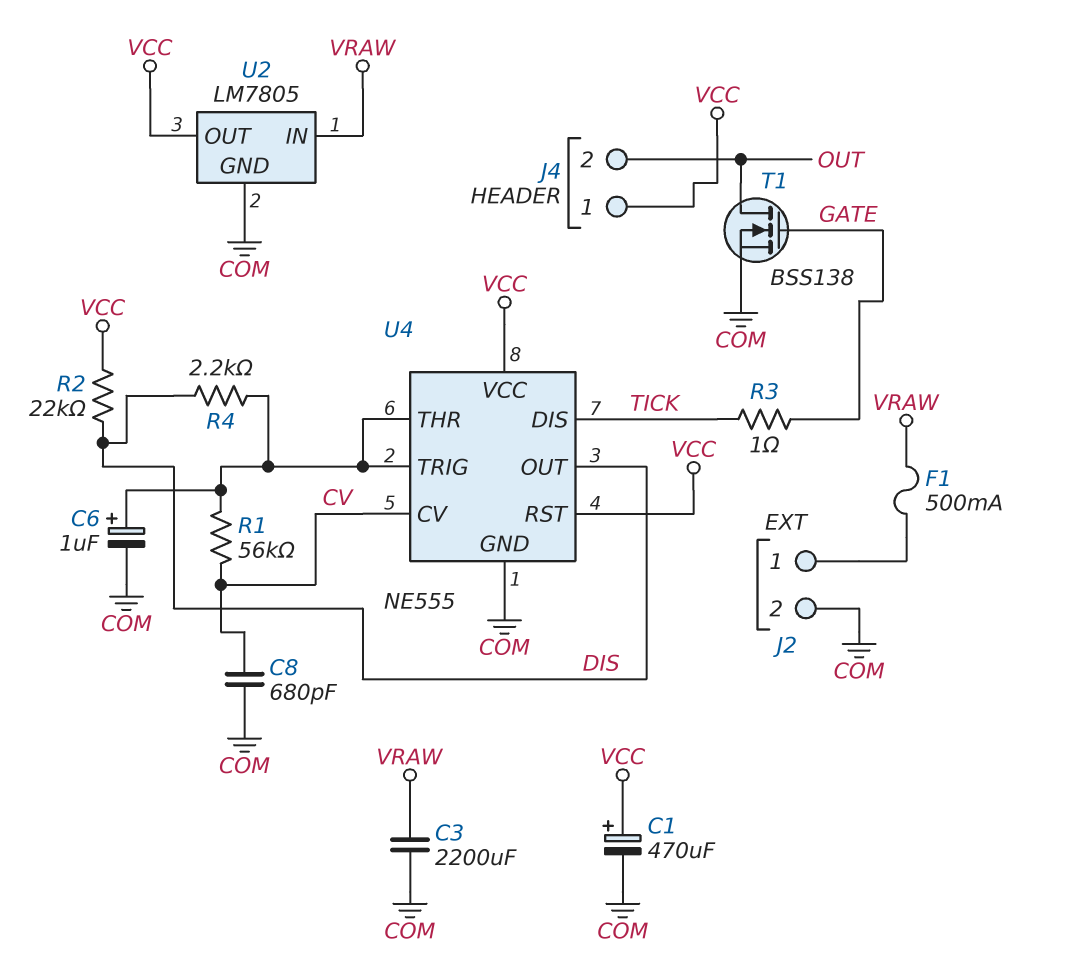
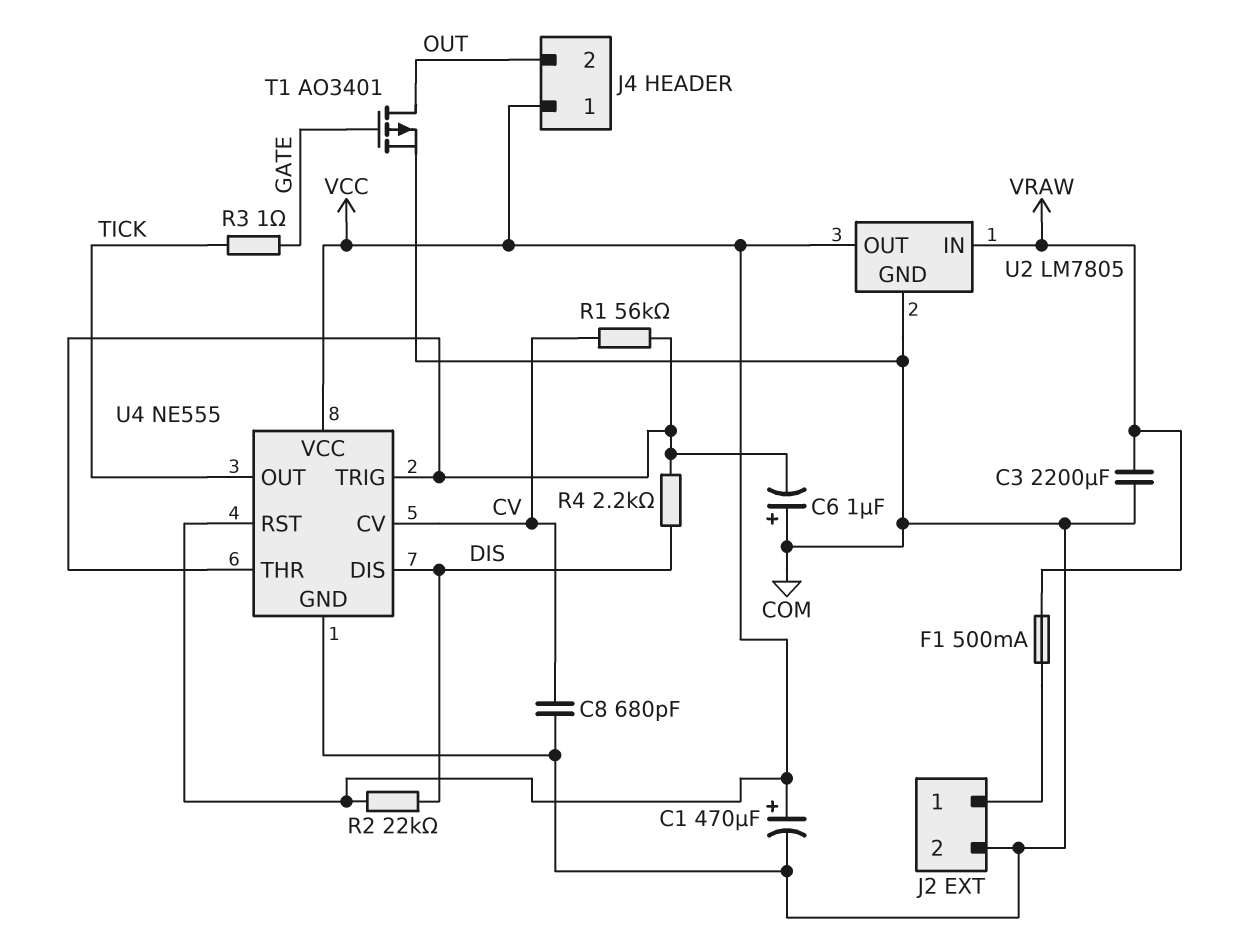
C6: 1uF (plus U4/THR, minus COM) -> 1uF (plus COM, minus U4/THR)
T1: NMOS BSS138 (G GATE, D OUT, S COM) -> PMOS AO3401 (G GATE, D OUT, S COM)
U4 pin DIS: TICK -> DIS
U4 pin OUT: DIS -> TICK

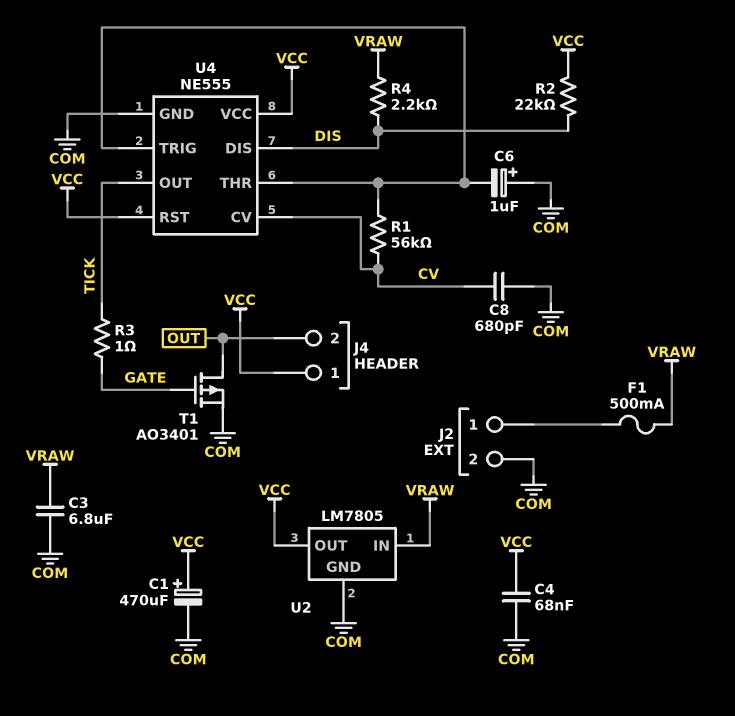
C3: 2200uF (COM, VRAW) -> 6.8uF (COM, VRAW)
C4: none -> 68nF (COM, VCC)
R4: 2.2k (DIS, U4/THR) -> 2.2k (DIS, VRAW)

